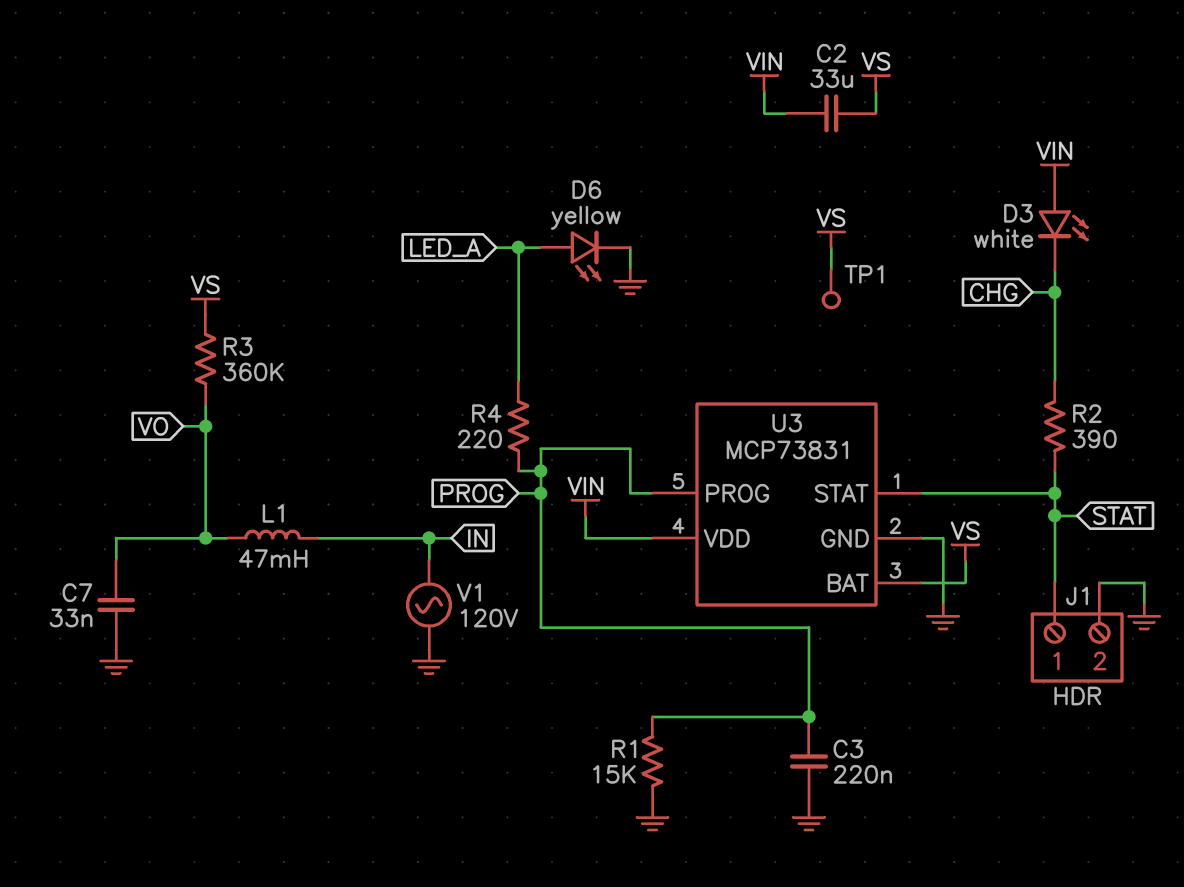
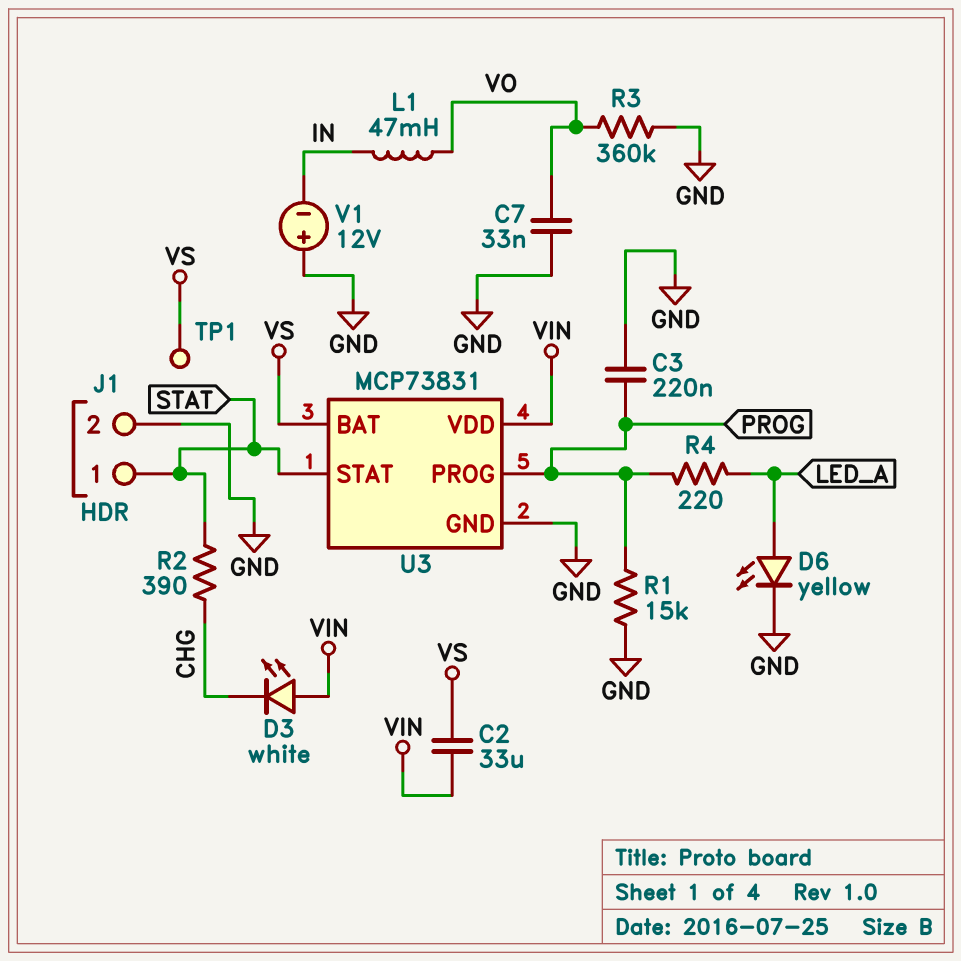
R3: 360k (VO, VS) -> 360k (GND, VO)
V1: AC 120V (GND, IN) -> 12V (plus GND, minus IN)

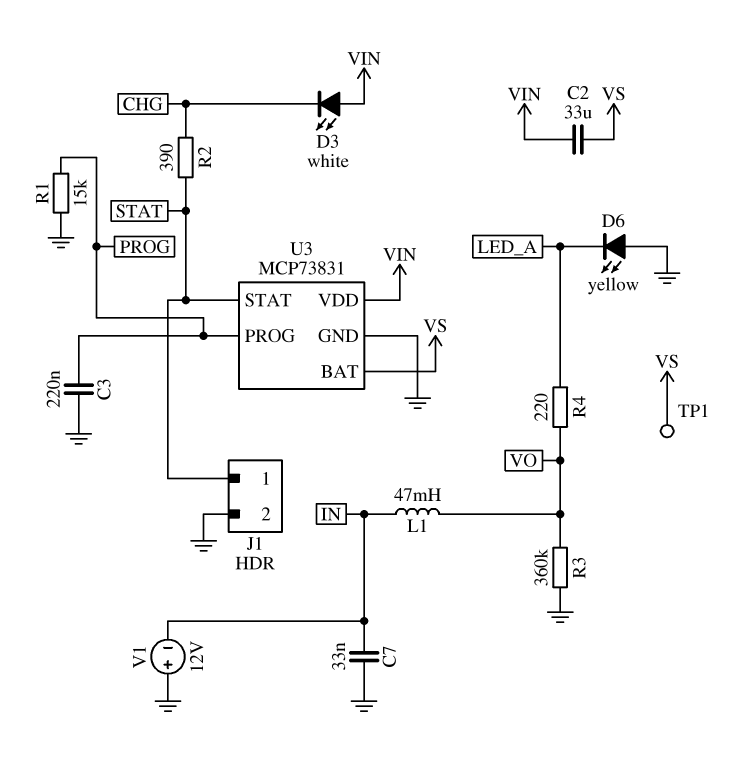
C7: 33nF (GND, VO) -> 33nF (GND, IN)
D6: LED yellow (A LED_A, K GND) -> LED yellow (A GND, K LED_A)
R4: 220 (LED_A, PROG) -> 220 (LED_A, VO)

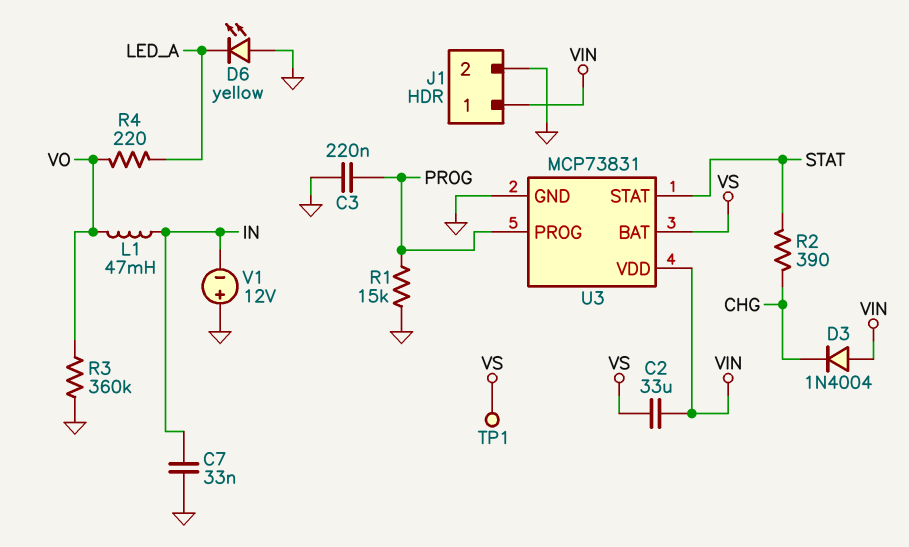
D3: LED white (A VIN, K CHG) -> diode 1N4004 (A VIN, K CHG)
J1 pin 1: STAT -> VIN

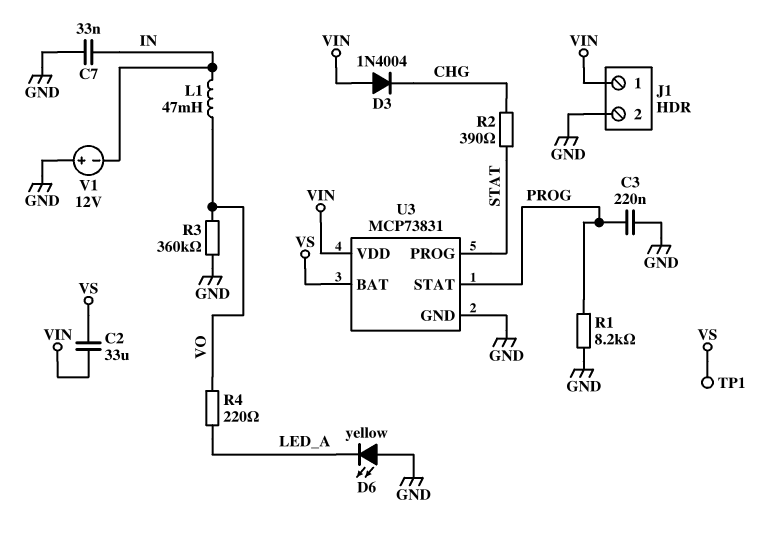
R1: 15k (GND, PROG) -> 8.2k (GND, PROG)
U3 pin PROG: PROG -> STAT
U3 pin STAT: STAT -> PROG

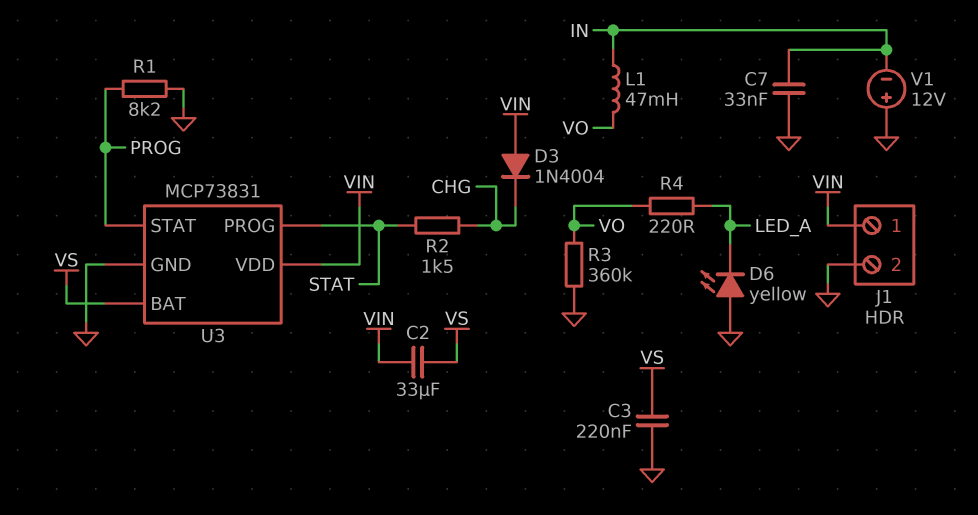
C3: 220nF (GND, PROG) -> 220nF (GND, VS)
R2: 390 (CHG, STAT) -> 1.5k (CHG, STAT)
TP1: test point (VS) -> none

